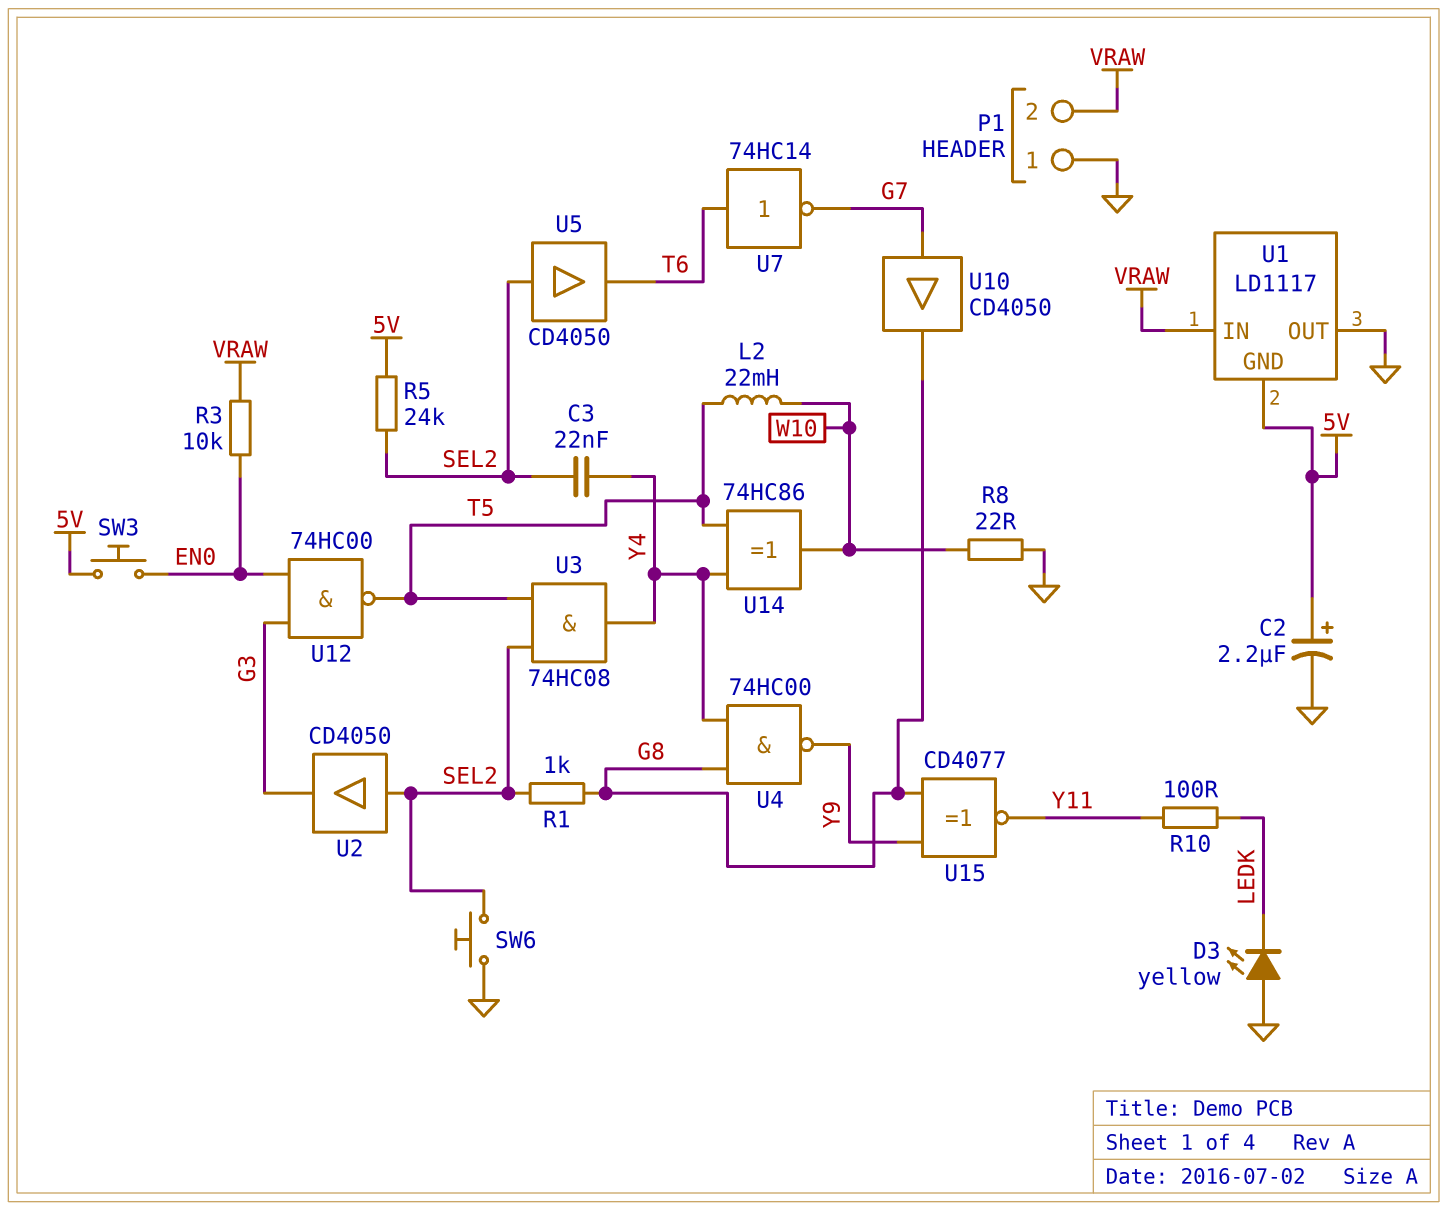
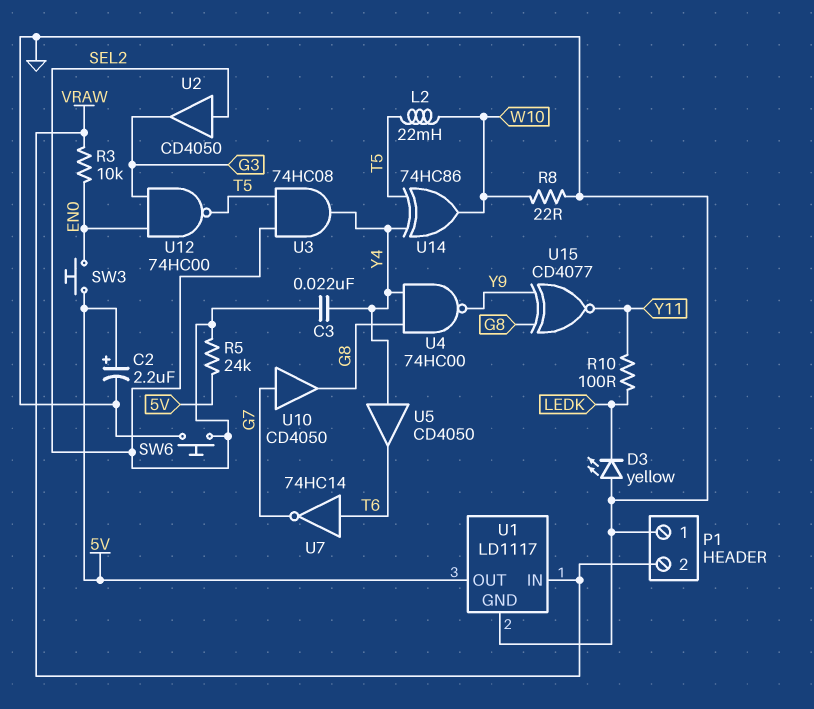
R1: 1k (G8, SEL2) -> none
U1 pin GND: 5V -> GND
U1 pin OUT: GND -> 5V
U5: buffer CD4050 (in SEL2, out T6) -> buffer CD4050 (in Y4, out T6)

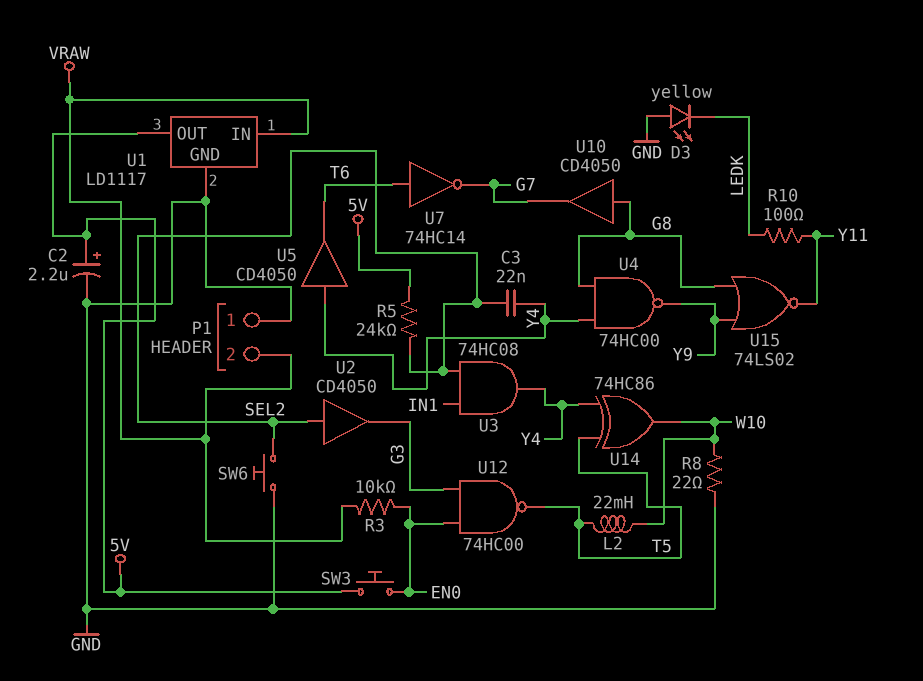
U3: AND 74HC08 (in SEL2, in T5, out Y4) -> AND 74HC08 (in IN1, in SEL2, out Y4)
U10: buffer CD4050 (in G7, out G8) -> buffer CD4050 (in G8, out G7)
U15: XNOR CD4077 (in G8, in Y9, out Y11) -> NOR 74LS02 (in G8, in Y9, out Y11)

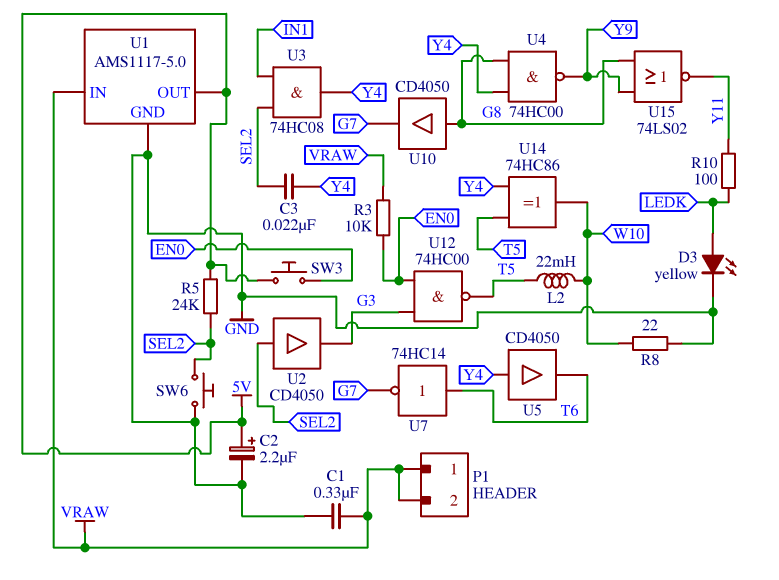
C1: none -> 330nF (GND, VRAW)
D3: LED yellow (A GND, K LEDK) -> LED yellow (A LEDK, K GND)
P1 pin 1: GND -> VRAW
U1: LD1117 -> AMS1117-5.0

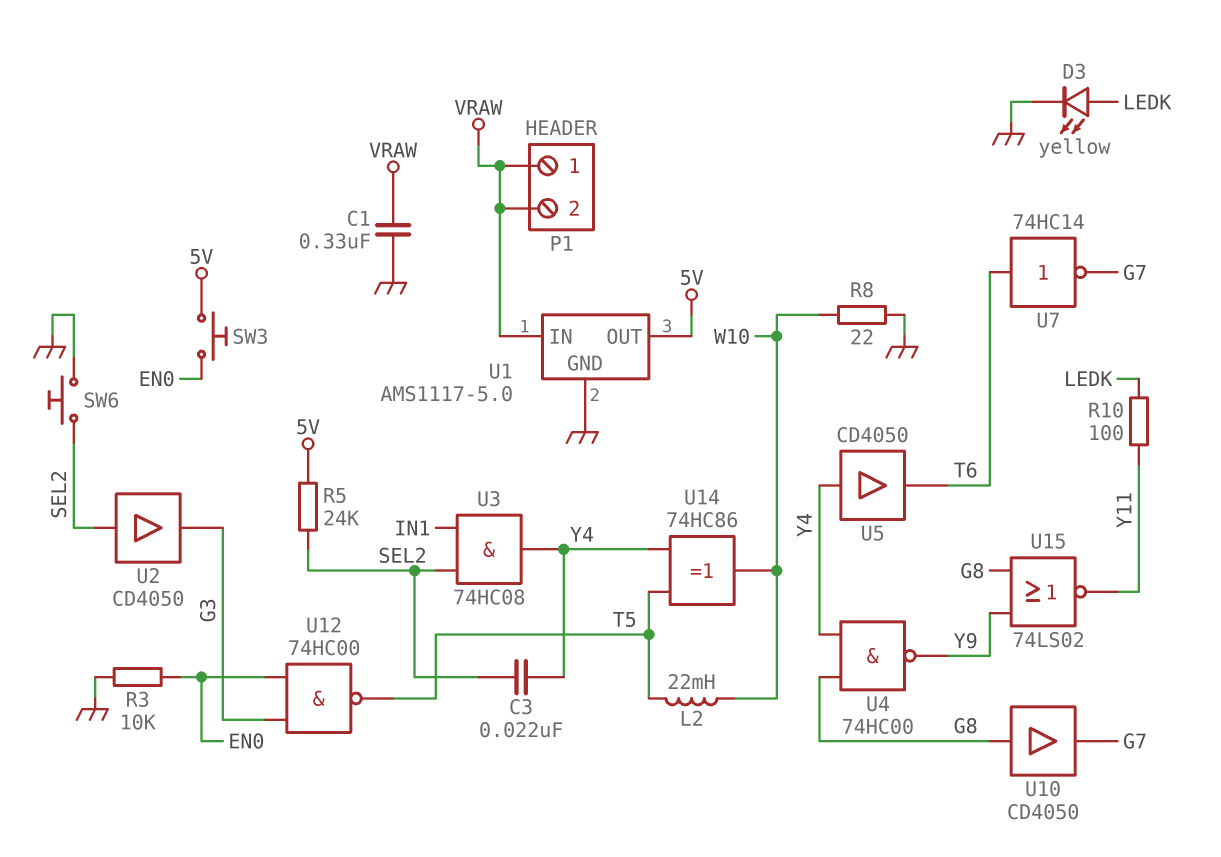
C2: 2.2uF (plus 5V, minus GND) -> none
R3: 10k (EN0, VRAW) -> 10k (EN0, GND)

